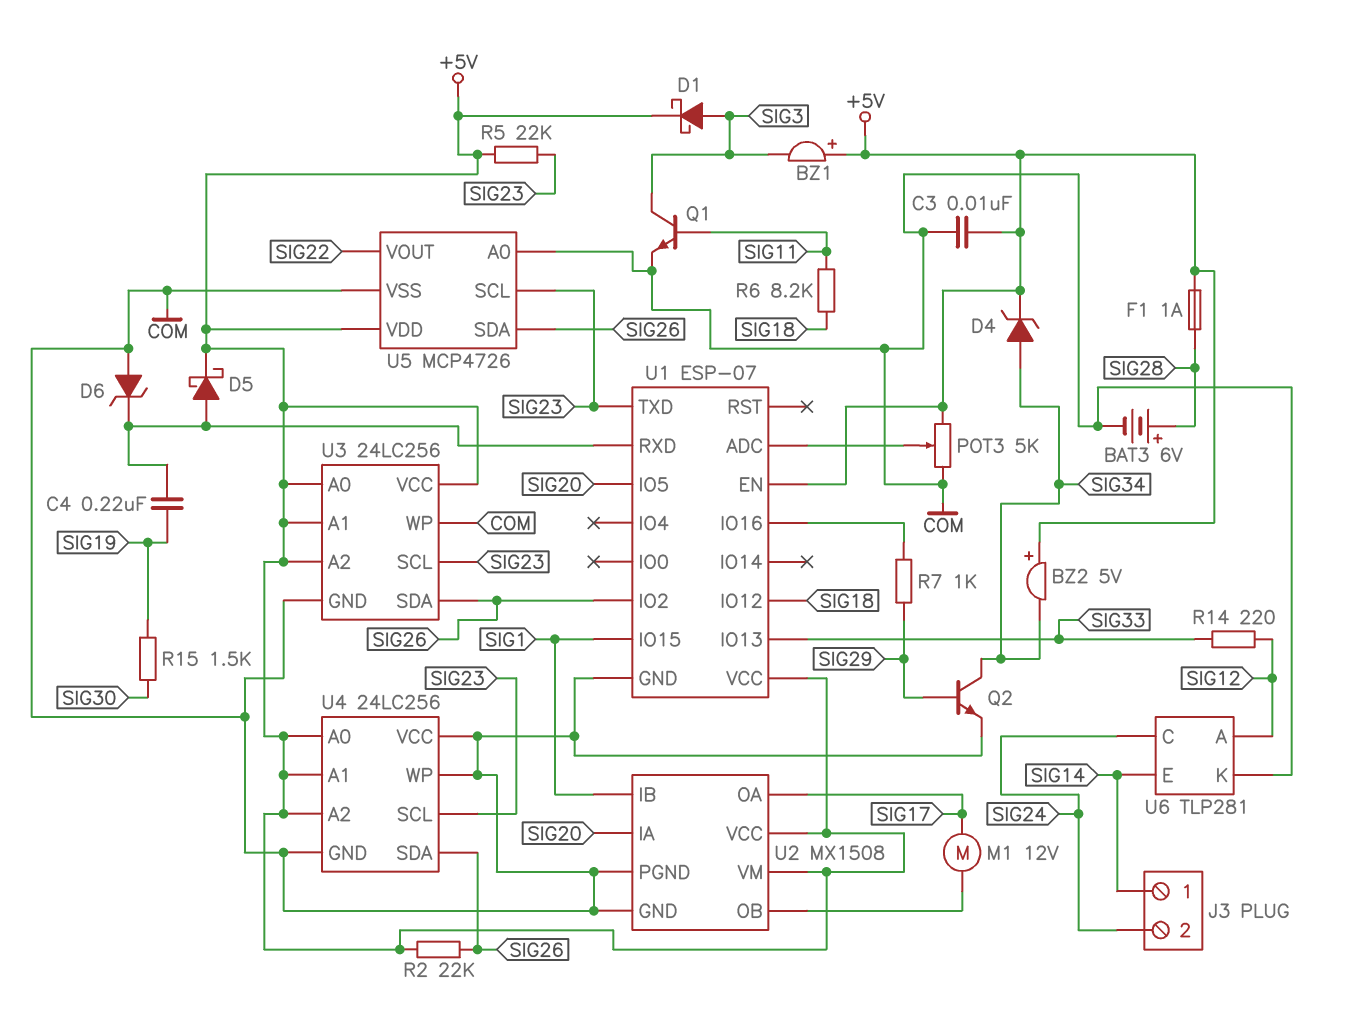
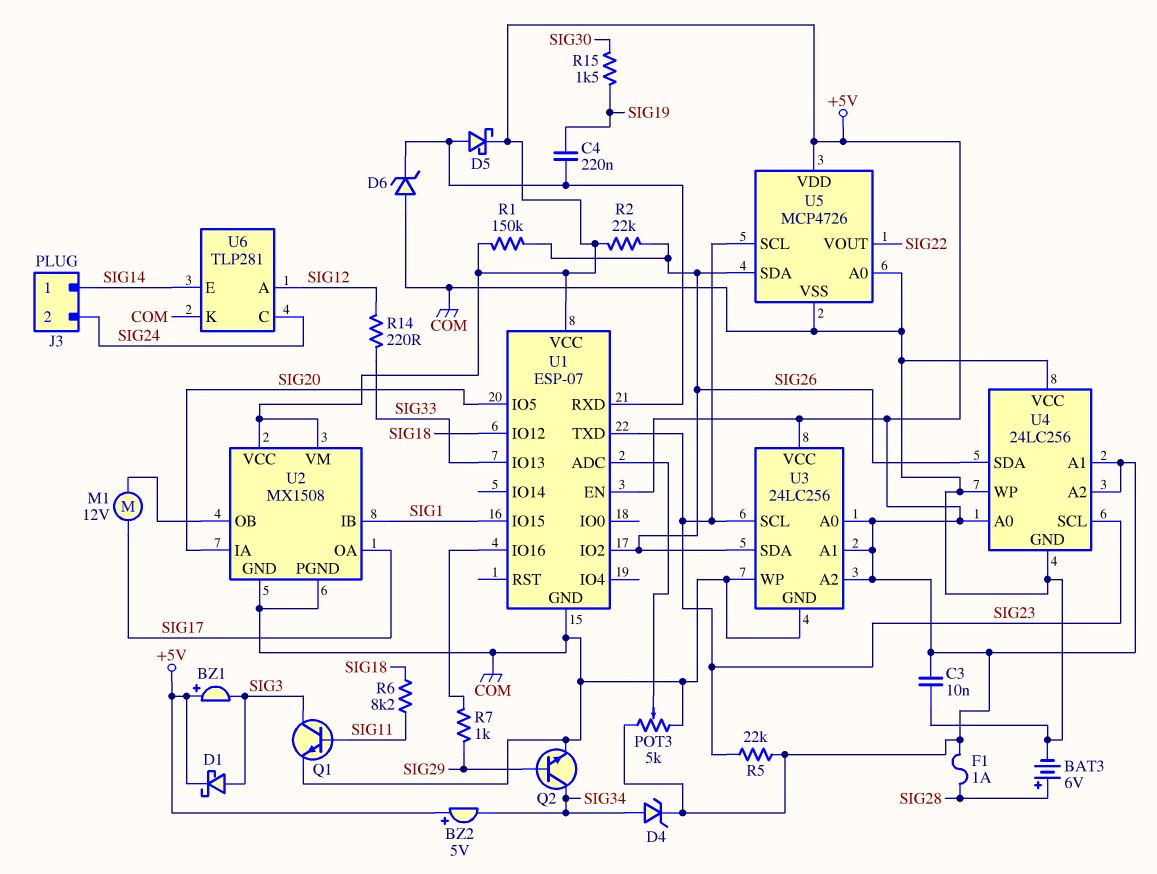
R1: none -> 150k (+5V, SIG26)

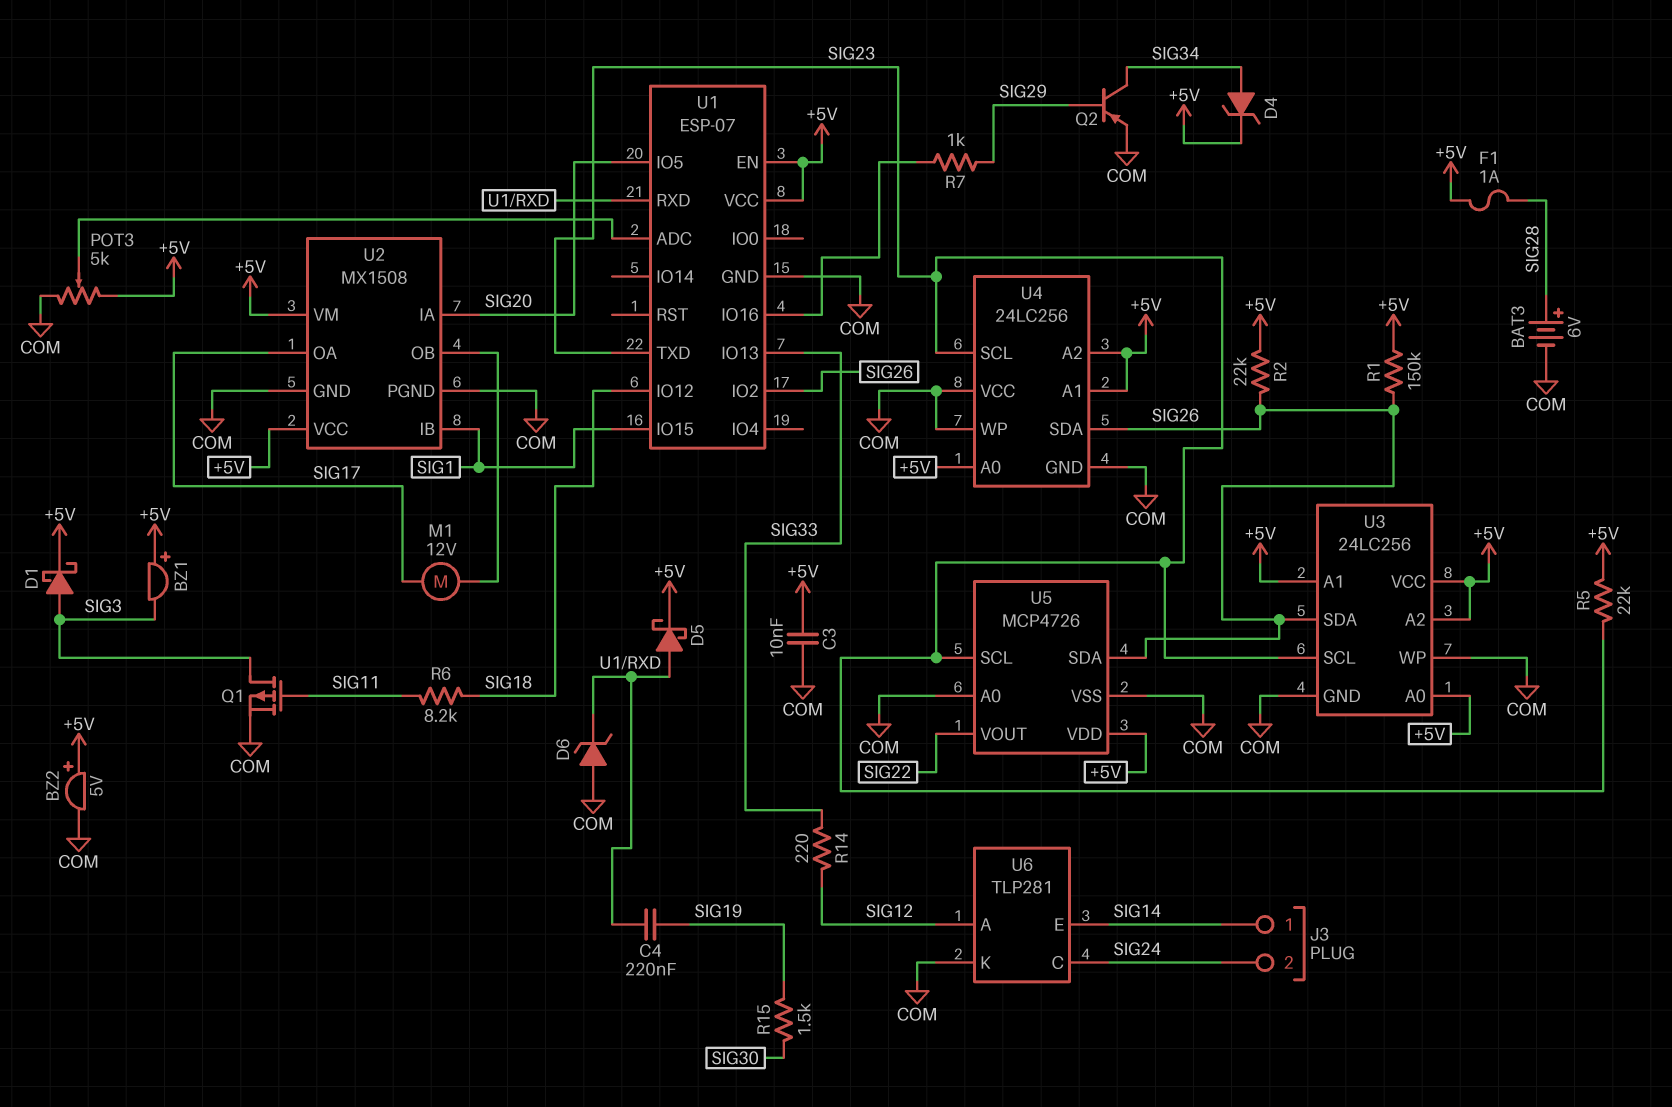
BZ2: buzzer 5V (plus +5V, minus SIG34) -> buzzer 5V (plus +5V, minus COM)
Q1: NPN (B SIG11, C SIG3, E COM) -> PMOS (G SIG11, D SIG3, S COM)
Q2: NPN (B SIG29, C SIG34, E COM) -> PNP (B SIG29, C SIG34, E COM)

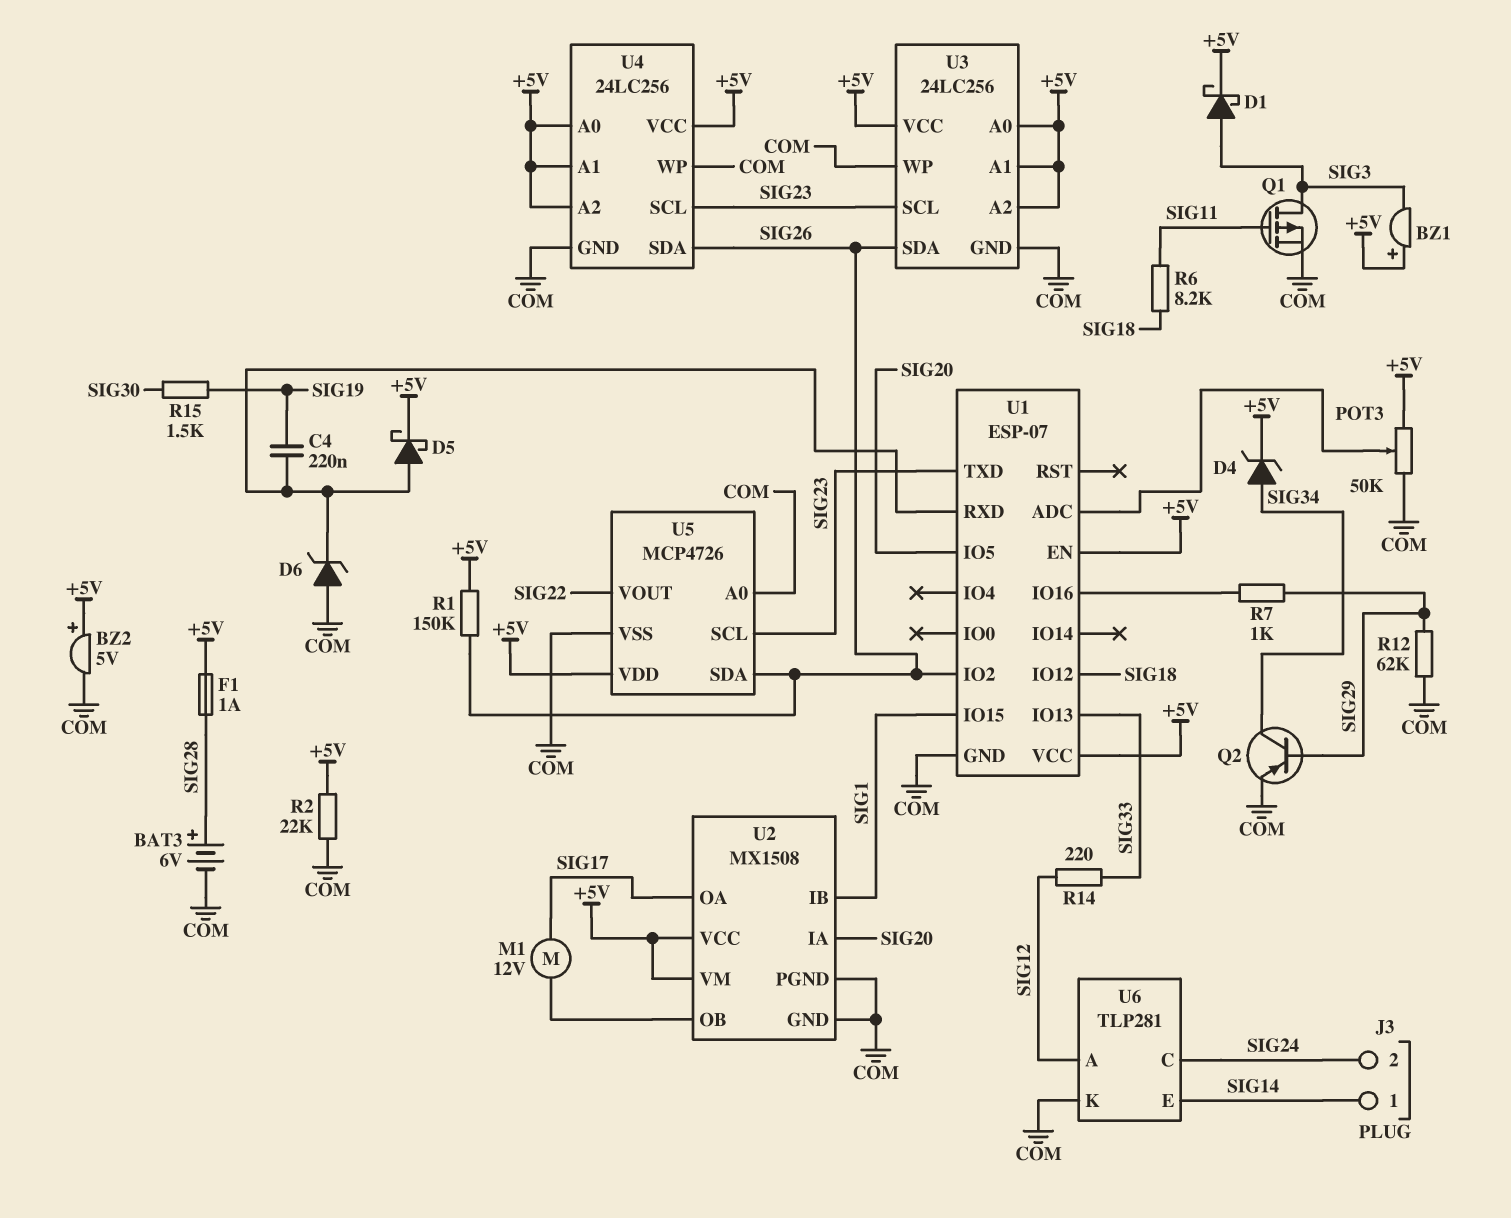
C3: 10nF (+5V, COM) -> none
POT3: 5k (+5V, COM, wiper U1/ADC) -> 50k (+5V, COM, wiper U1/ADC)
R2: 22k (+5V, SIG26) -> 22k (+5V, COM)
R5: 22k (+5V, SIG23) -> none
R12: none -> 62k (COM, SIG29)
U4 pin VCC: COM -> +5V

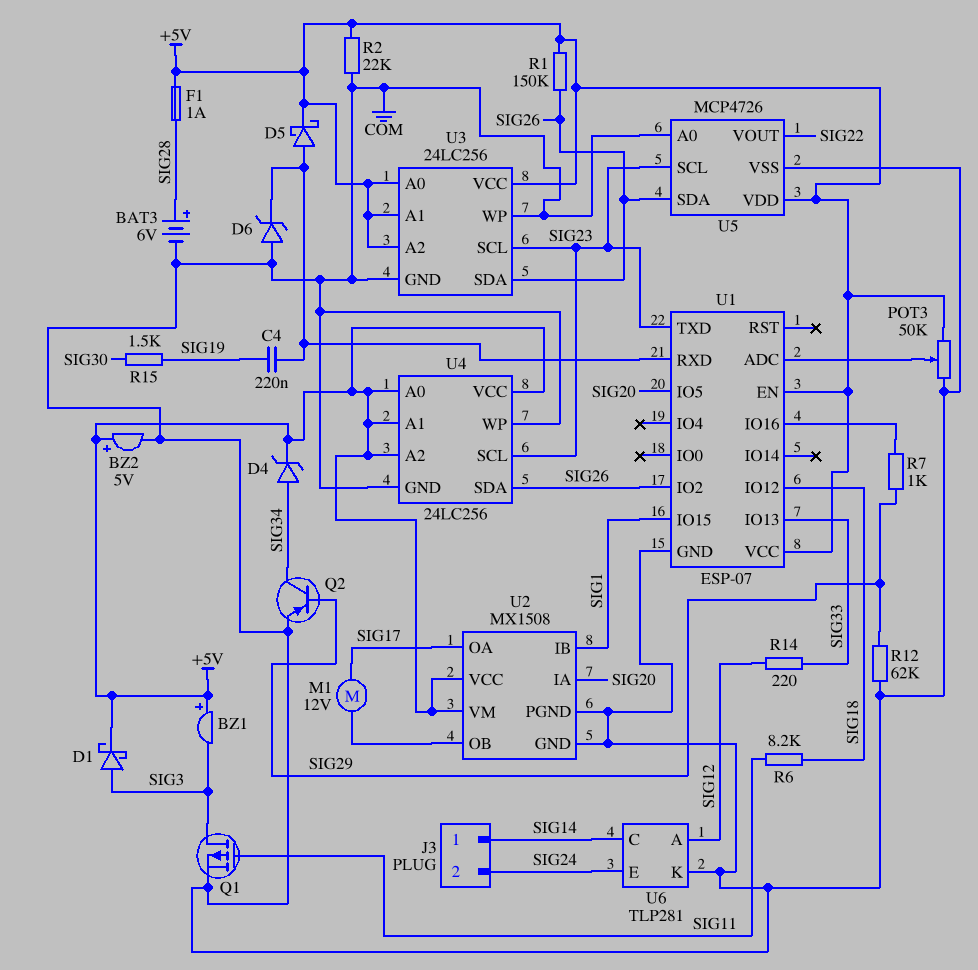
U6 pin C: SIG24 -> SIG14
U6 pin E: SIG14 -> SIG24

